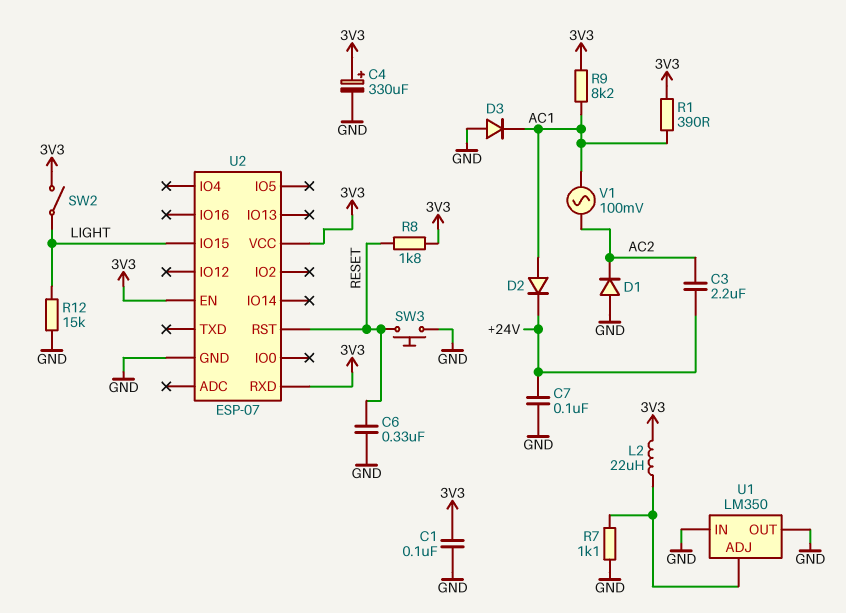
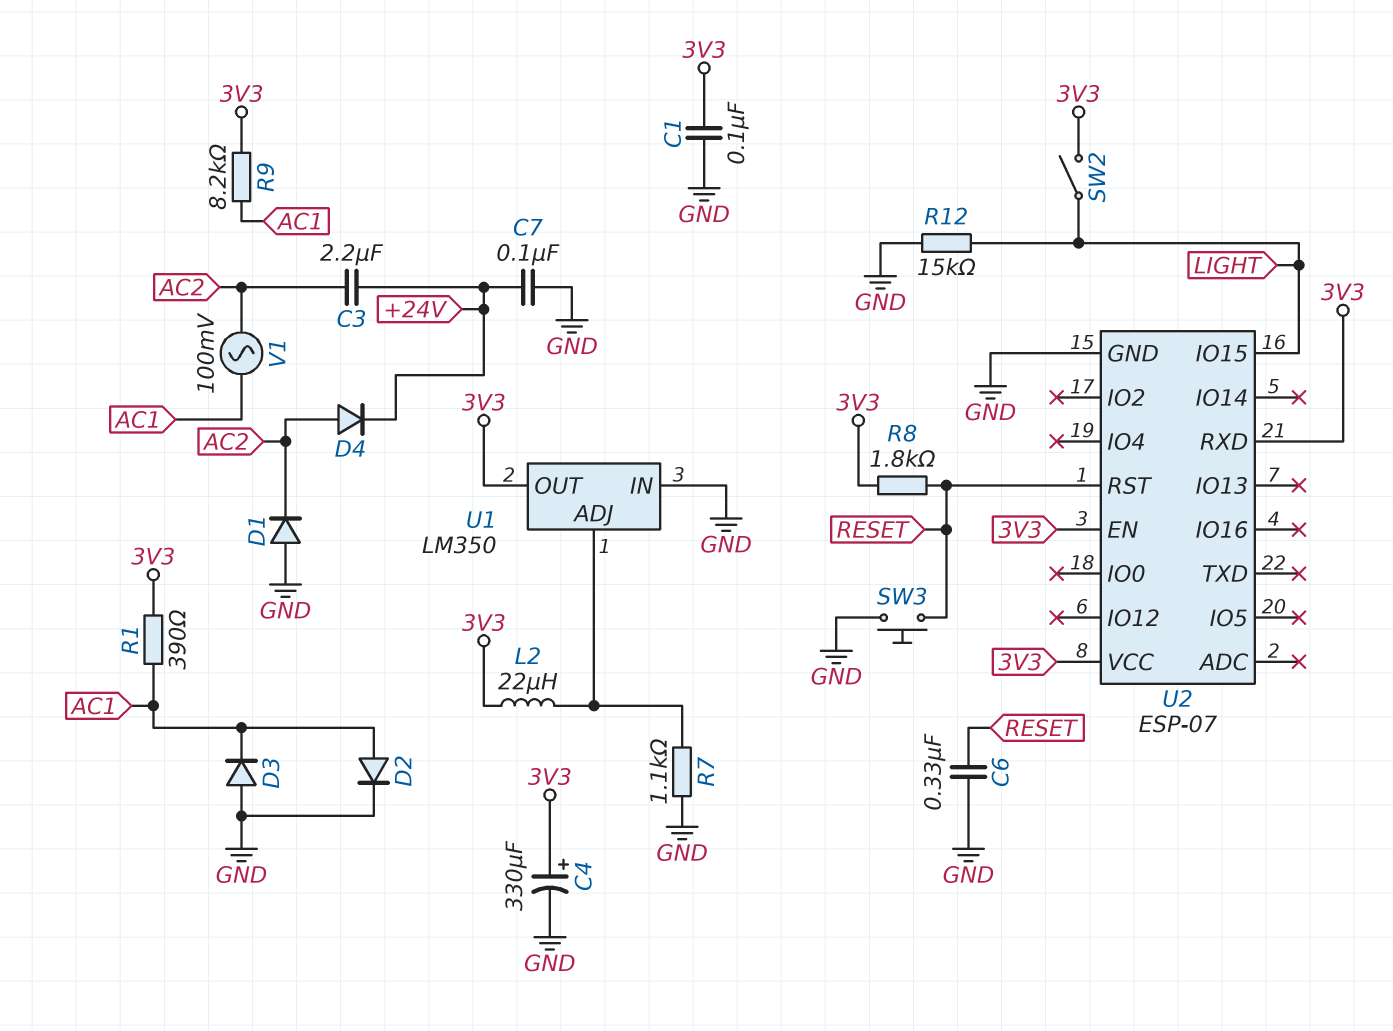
D2: diode (A AC1, K +24V) -> diode (A AC1, K GND)
D4: none -> diode (A AC2, K +24V)
U1 pin OUT: GND -> 3V3

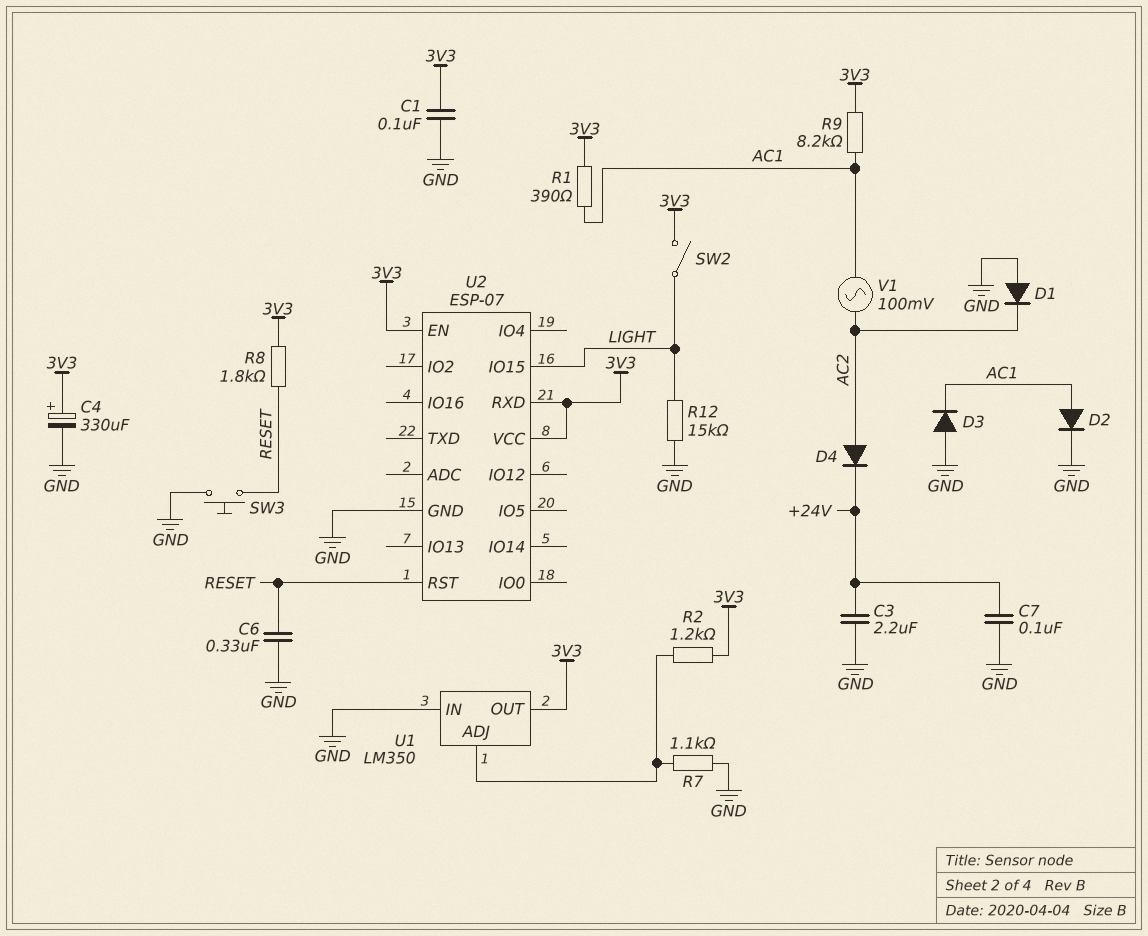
C3: 2.2uF (+24V, AC2) -> 2.2uF (+24V, GND)
L2: 22uH (3V3, U1/ADJ) -> none
R2: none -> 1.2k (3V3, U1/ADJ)

